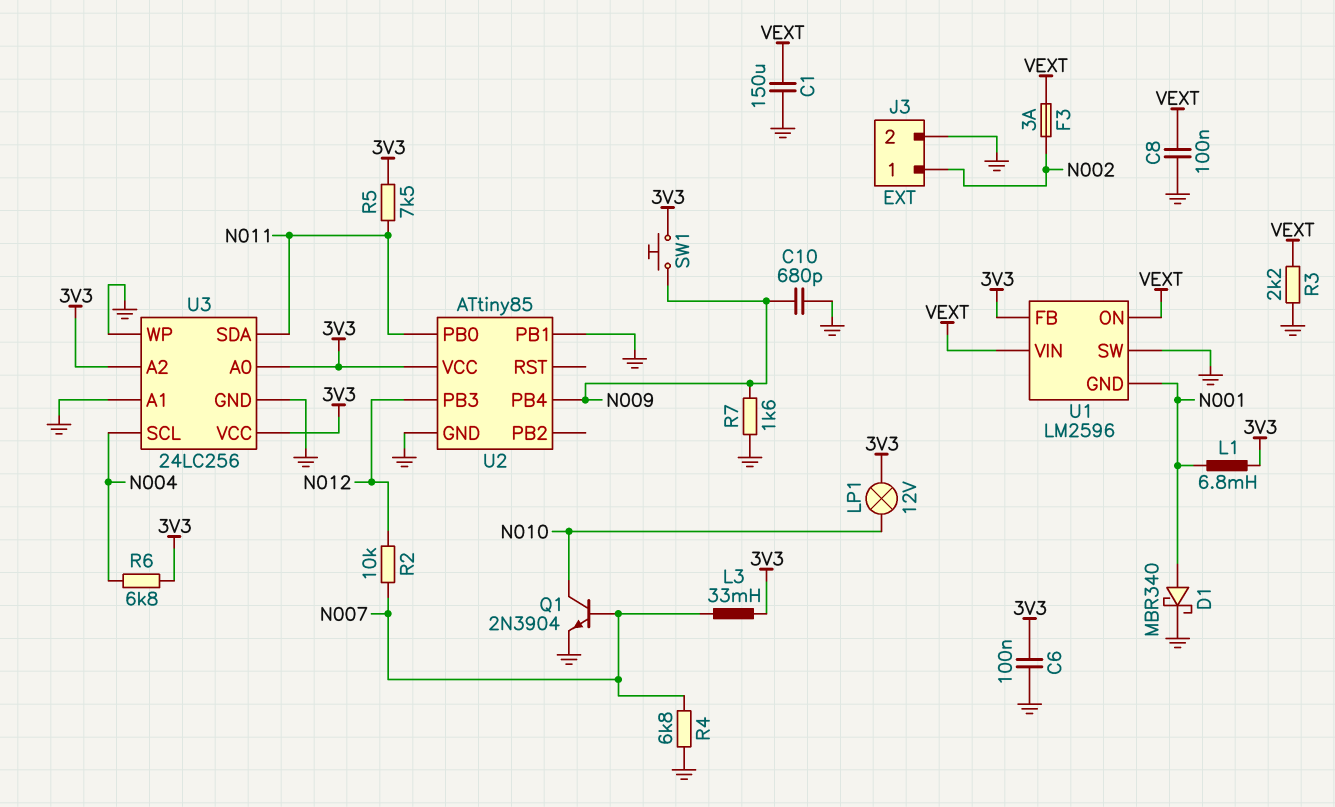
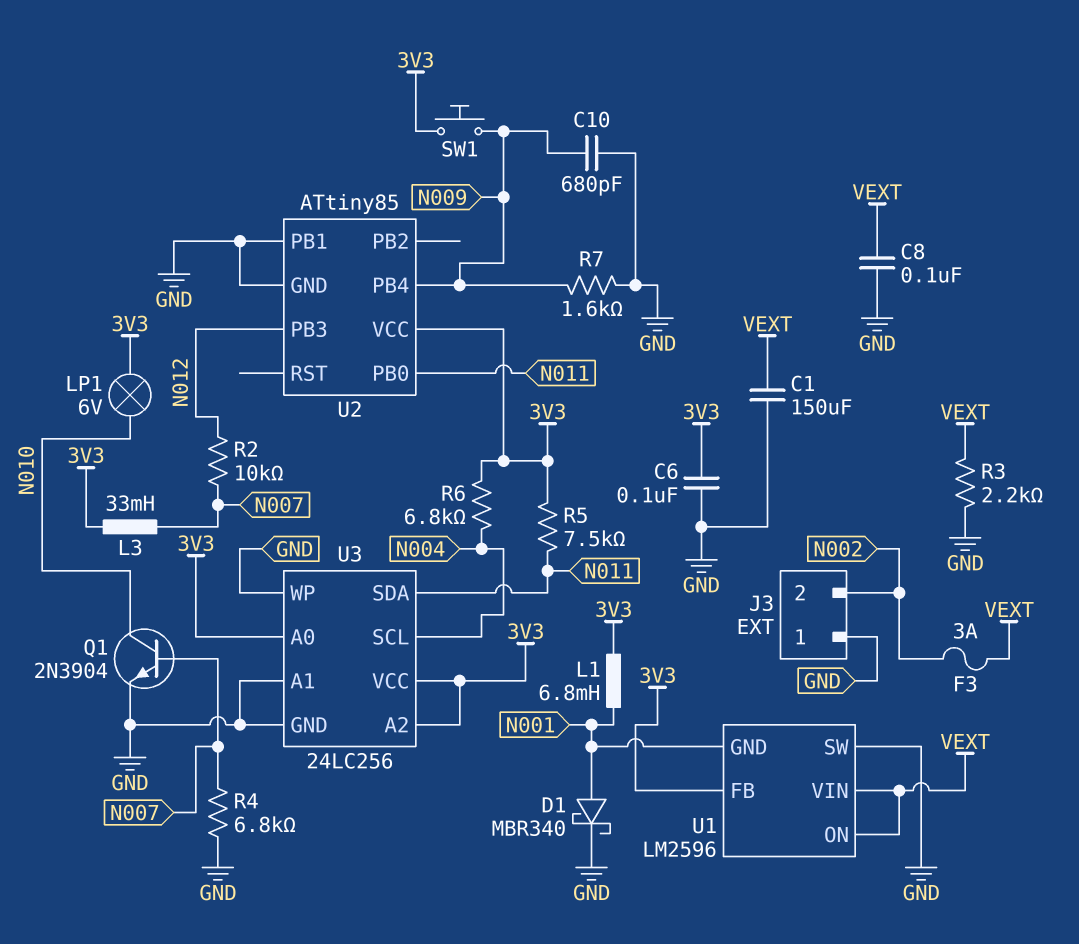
J3 pin 1: N002 -> GND
J3 pin 2: GND -> N002
LP1: lamp 12V (3V3, N010) -> lamp 6V (3V3, N010)

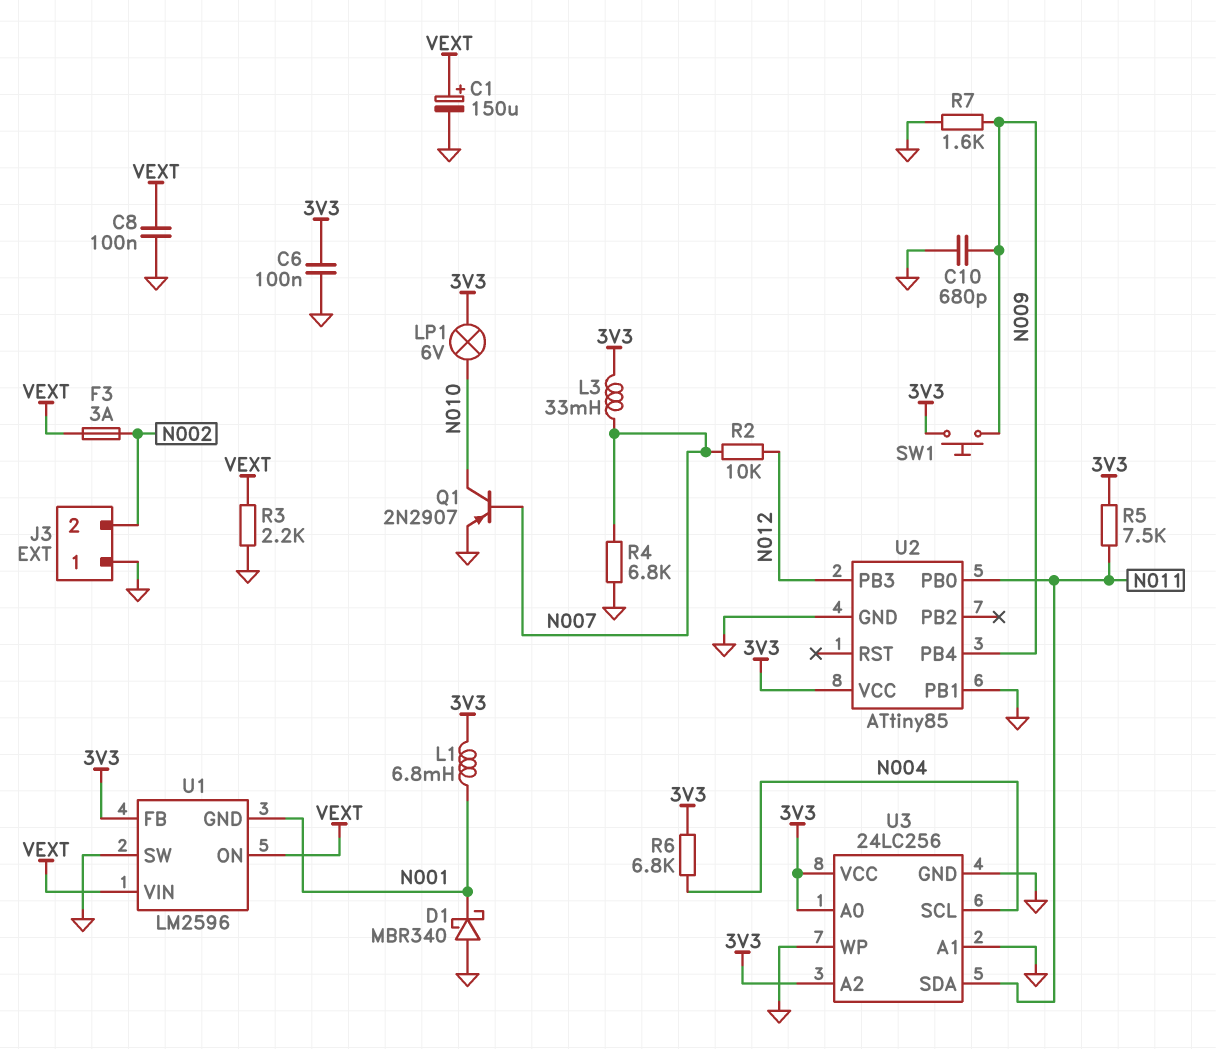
C1: 150uF (GND, VEXT) -> 150uF (plus VEXT, minus GND)
D1: schottky MBR340 (A N001, K GND) -> schottky MBR340 (A GND, K N001)
Q1: NPN 2N3904 (B N007, C N010, E GND) -> PNP 2N2907 (B N007, C N010, E GND)

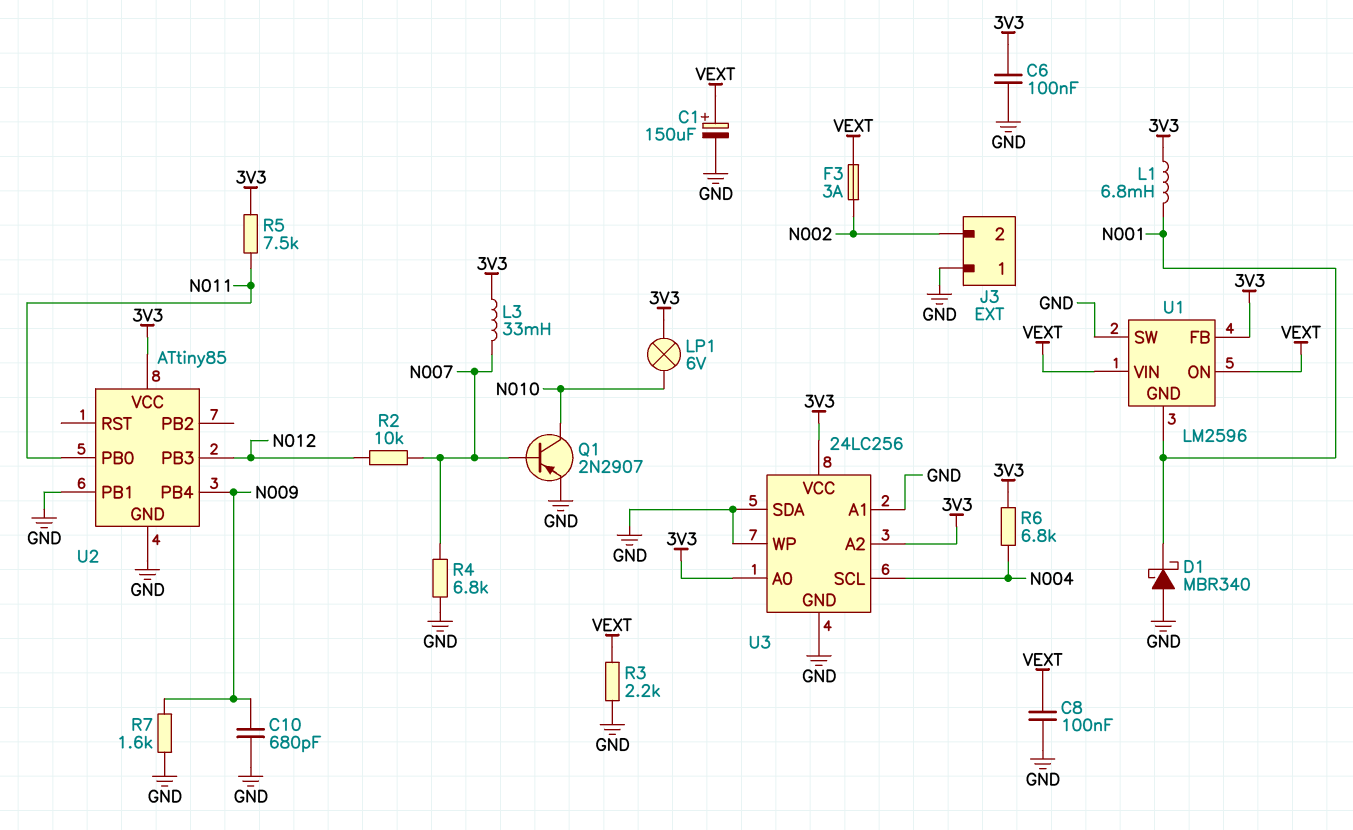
SW1: button (3V3, N009) -> none
U3 pin SDA: N011 -> GND

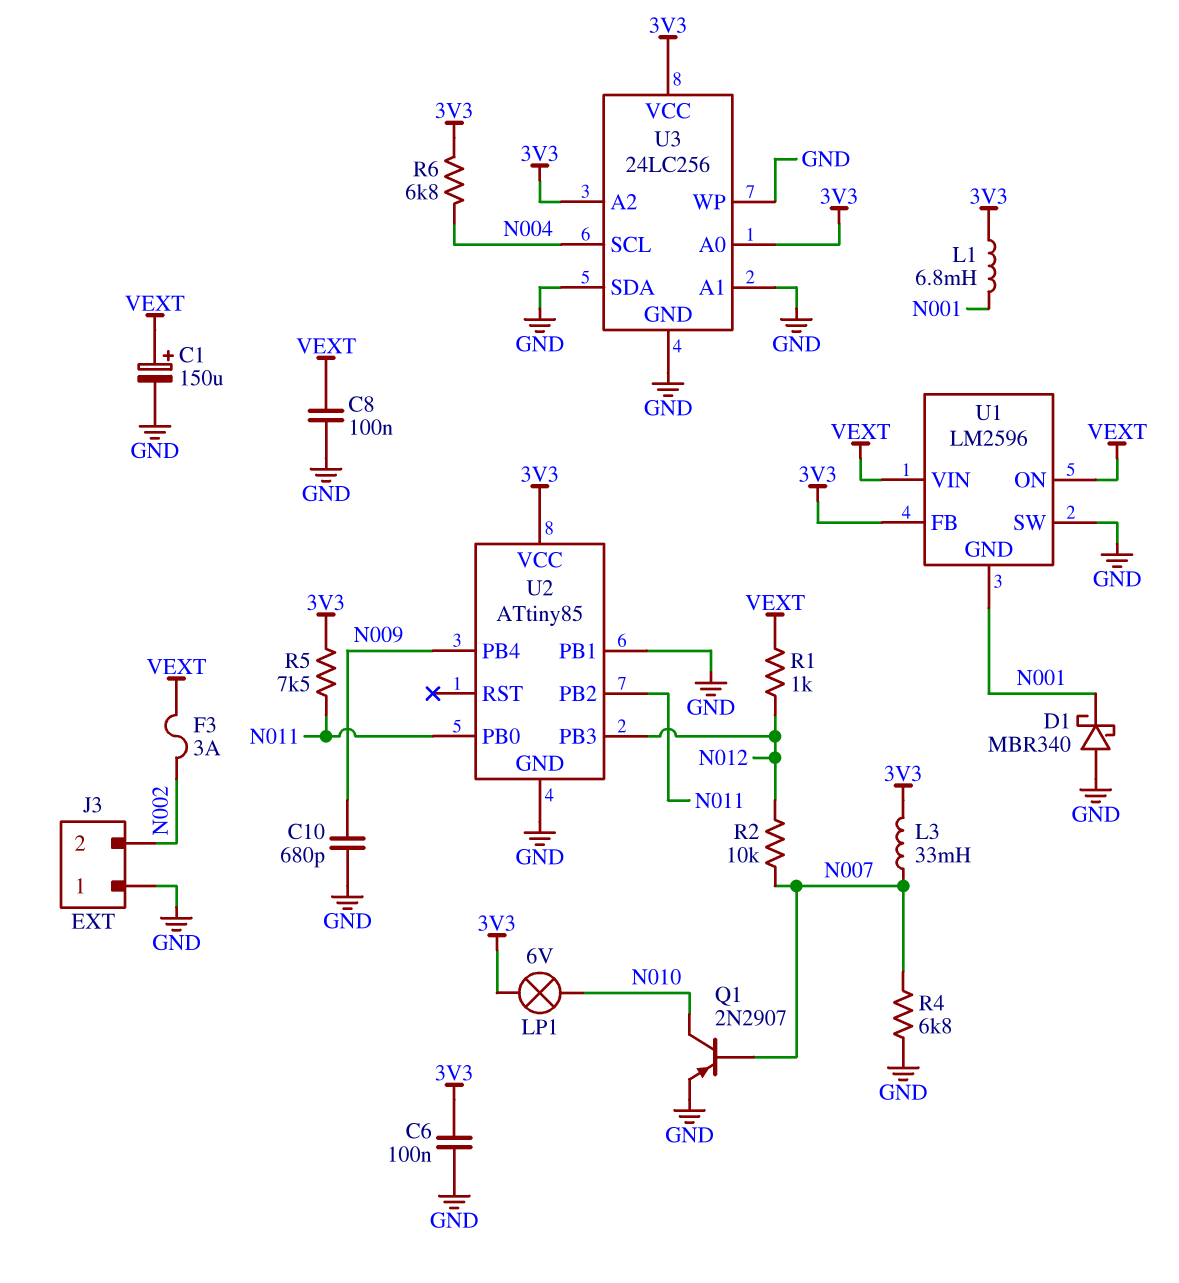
R1: none -> 1k (N012, VEXT)
R3: 2.2k (GND, VEXT) -> none
R7: 1.6k (GND, N009) -> none
U2 pin PB2: none -> N011

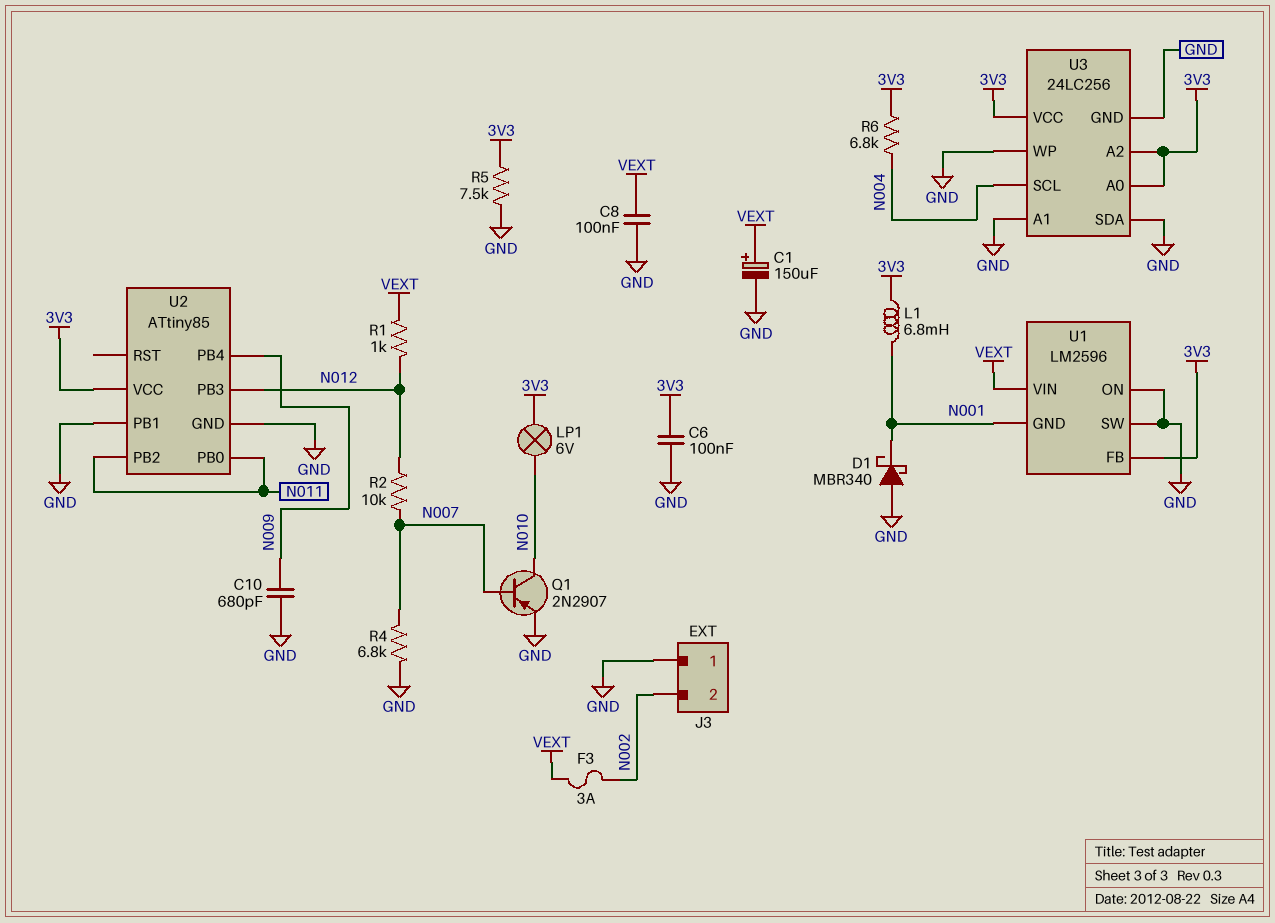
L3: 33mH (3V3, N007) -> none
R5: 7.5k (3V3, N011) -> 7.5k (3V3, GND)
U1 pin ON: VEXT -> GND

